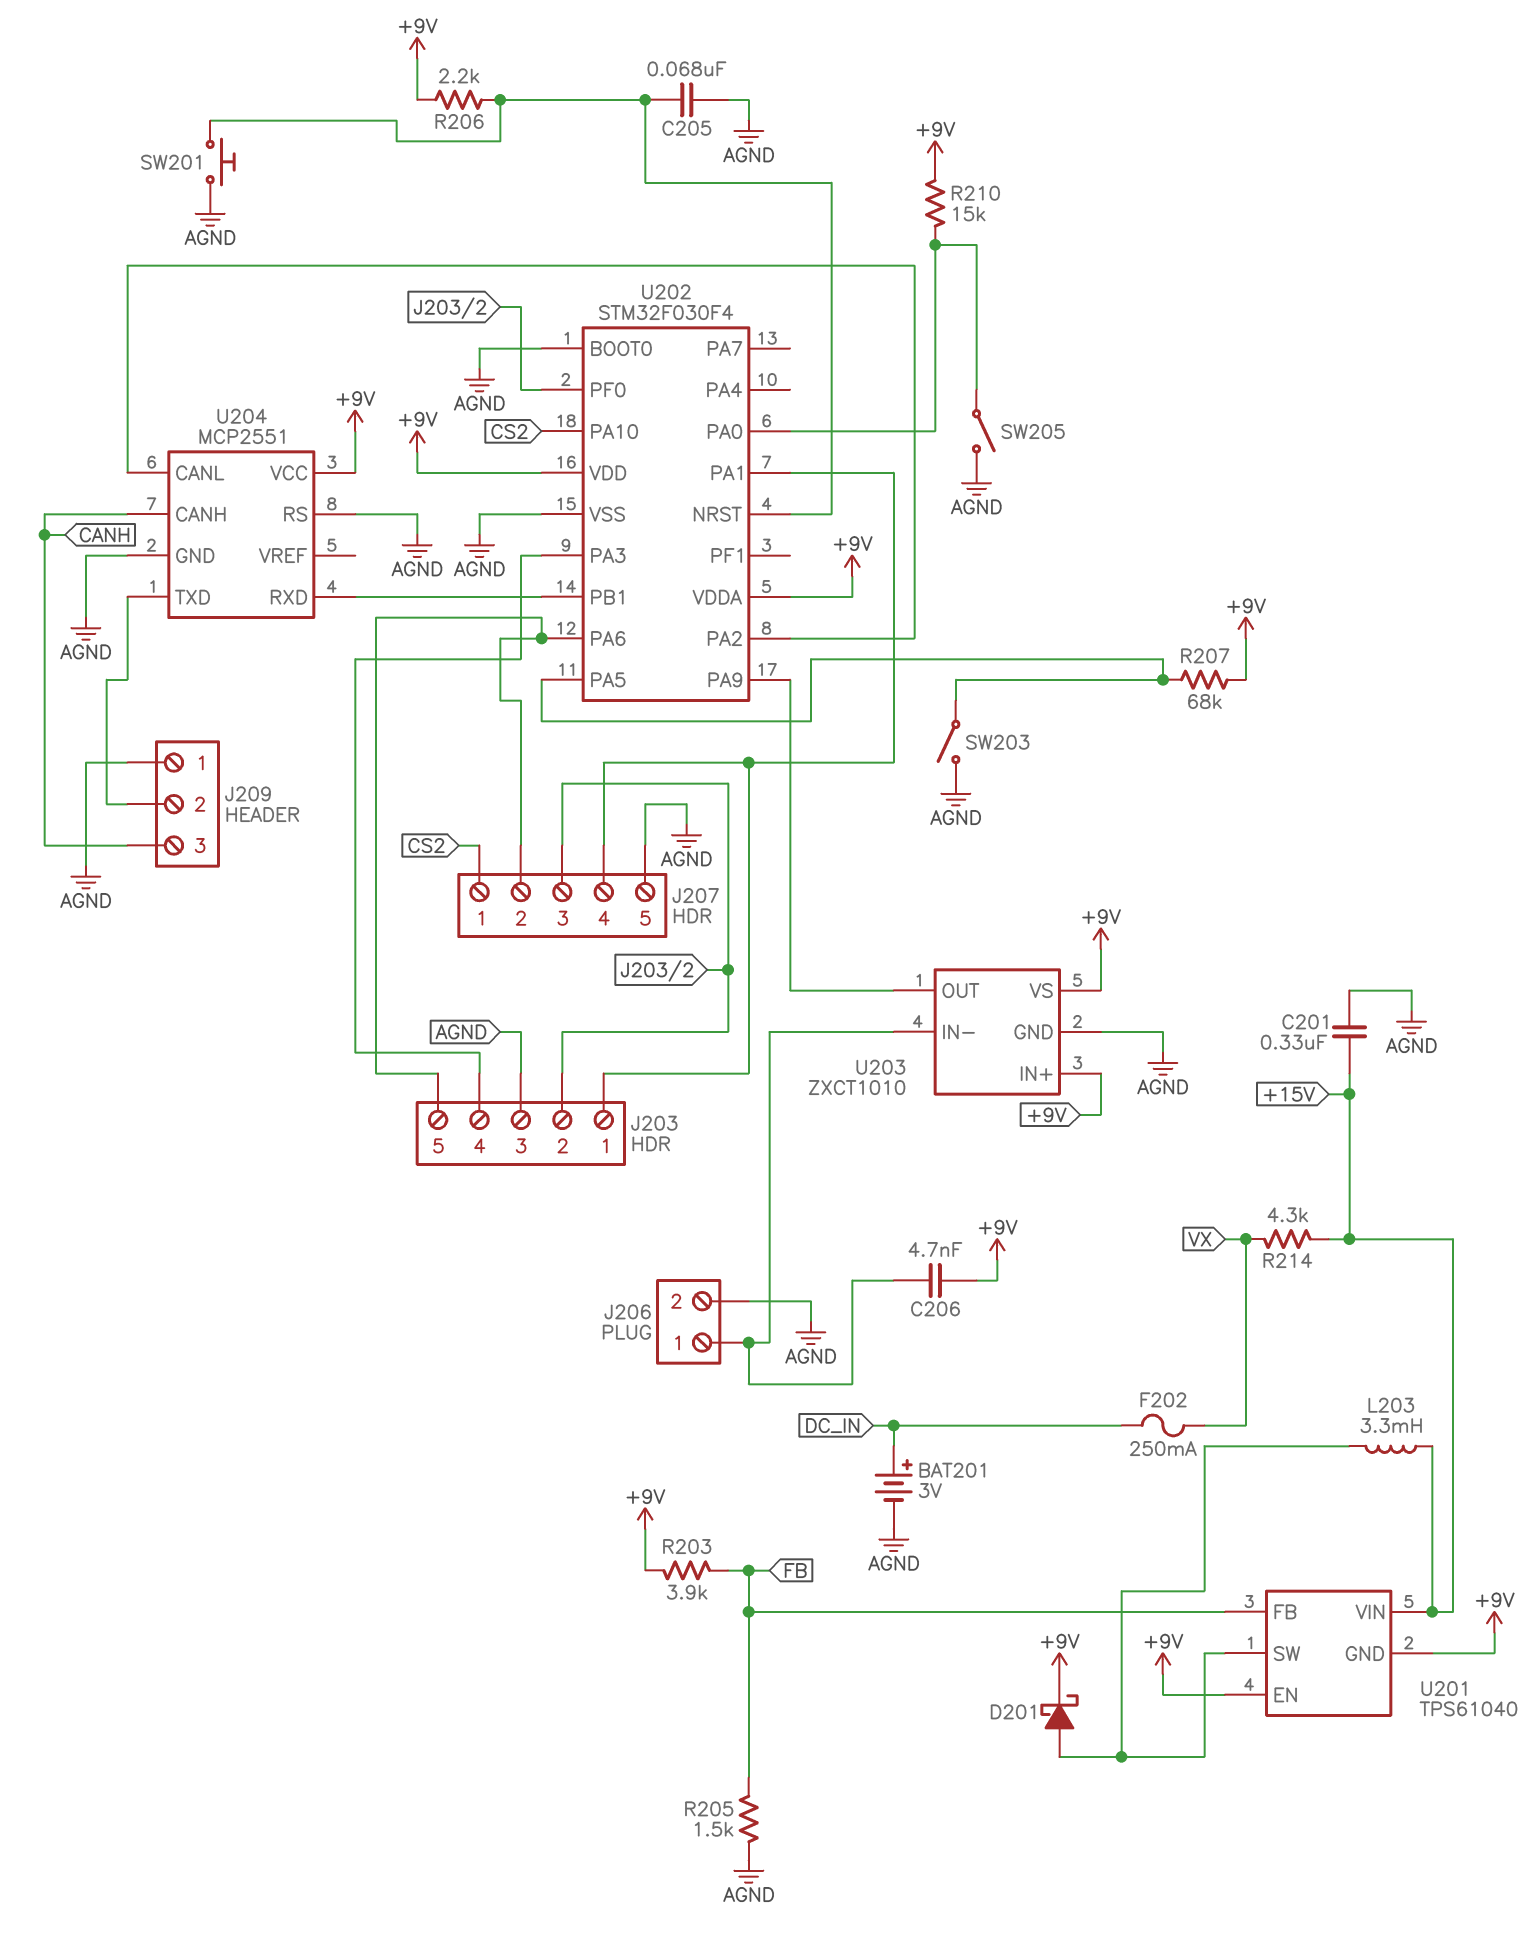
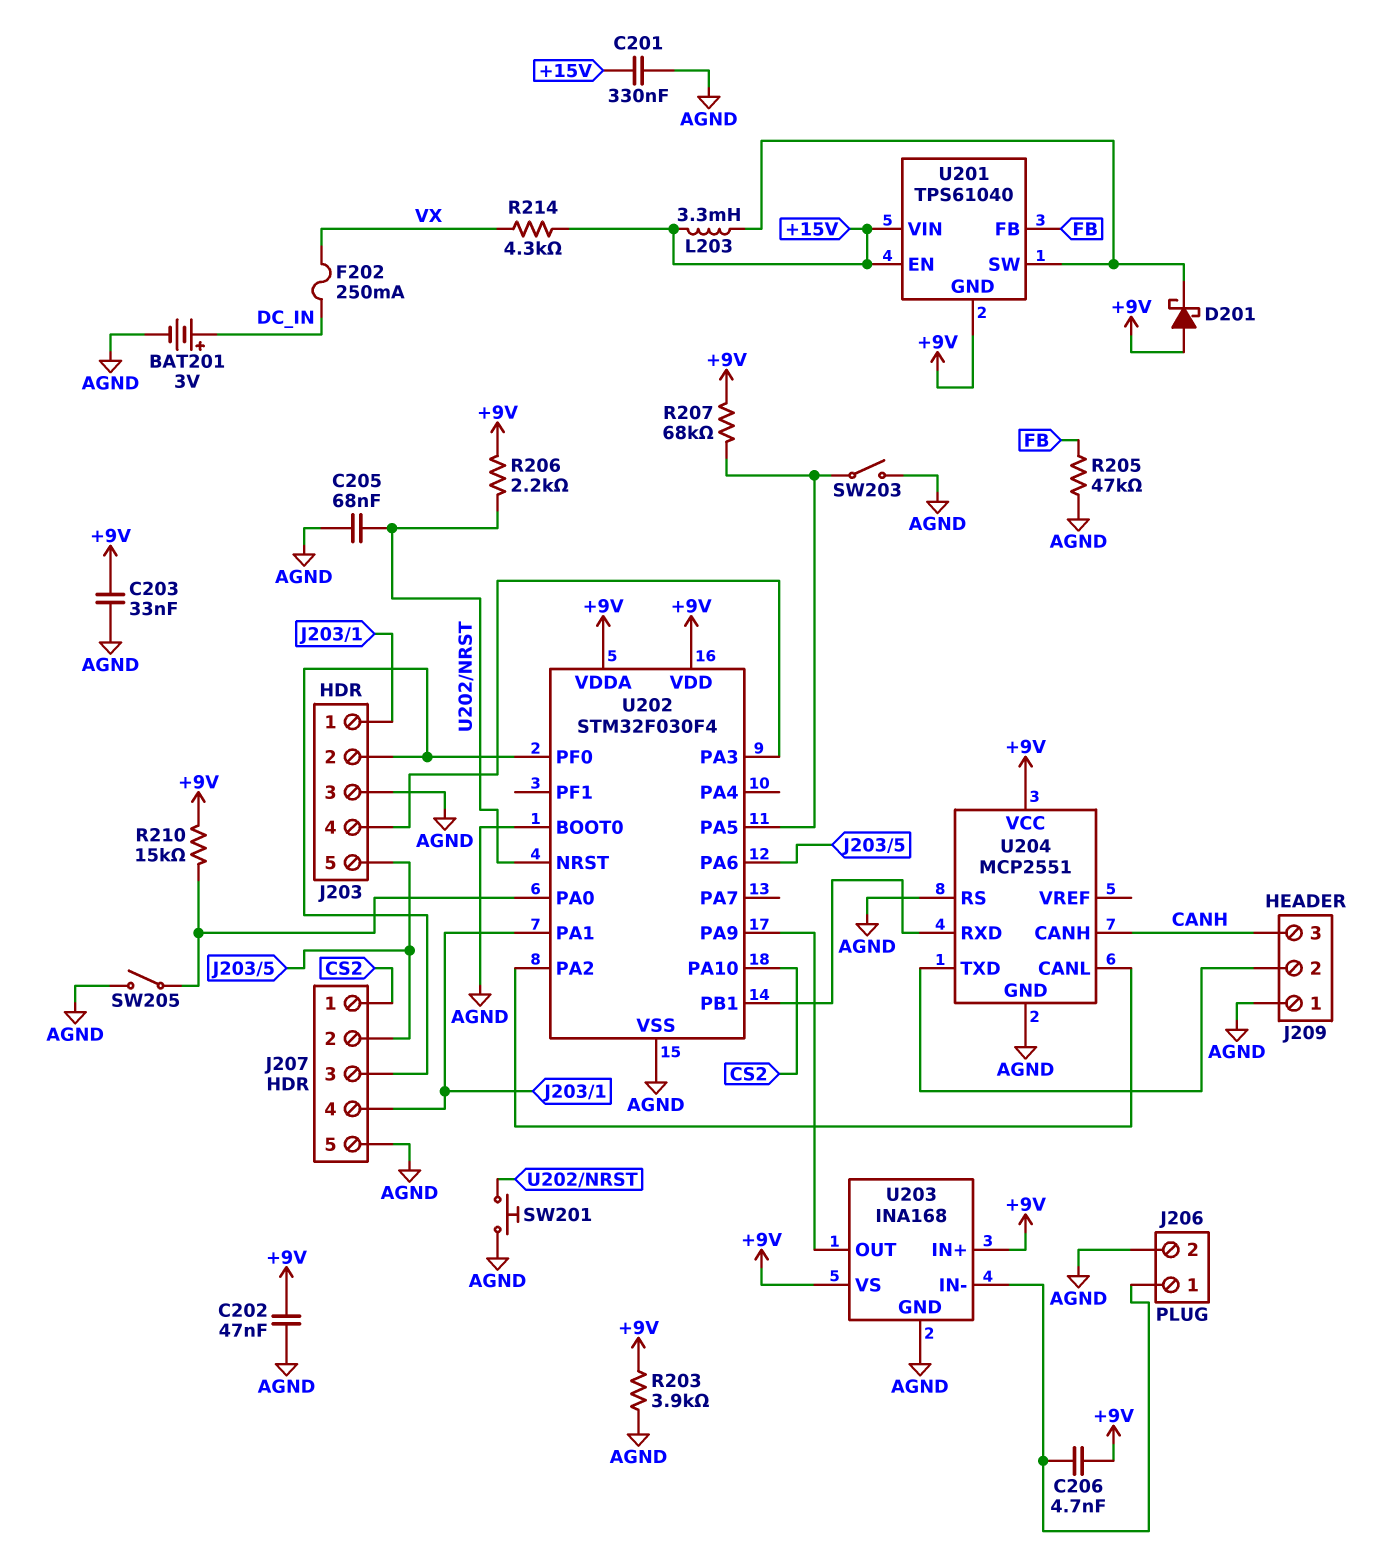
C202: none -> 47nF (+9V, AGND)
C203: none -> 33nF (+9V, AGND)
D201: schottky (A U201/SW, K +9V) -> schottky (A +9V, K U201/SW)
R203: 3.9k (+9V, FB) -> 3.9k (+9V, AGND)
R205: 1.5k (AGND, FB) -> 47k (AGND, FB)
U201 pin EN: +9V -> +15V
U203: ZXCT1010 -> INA168

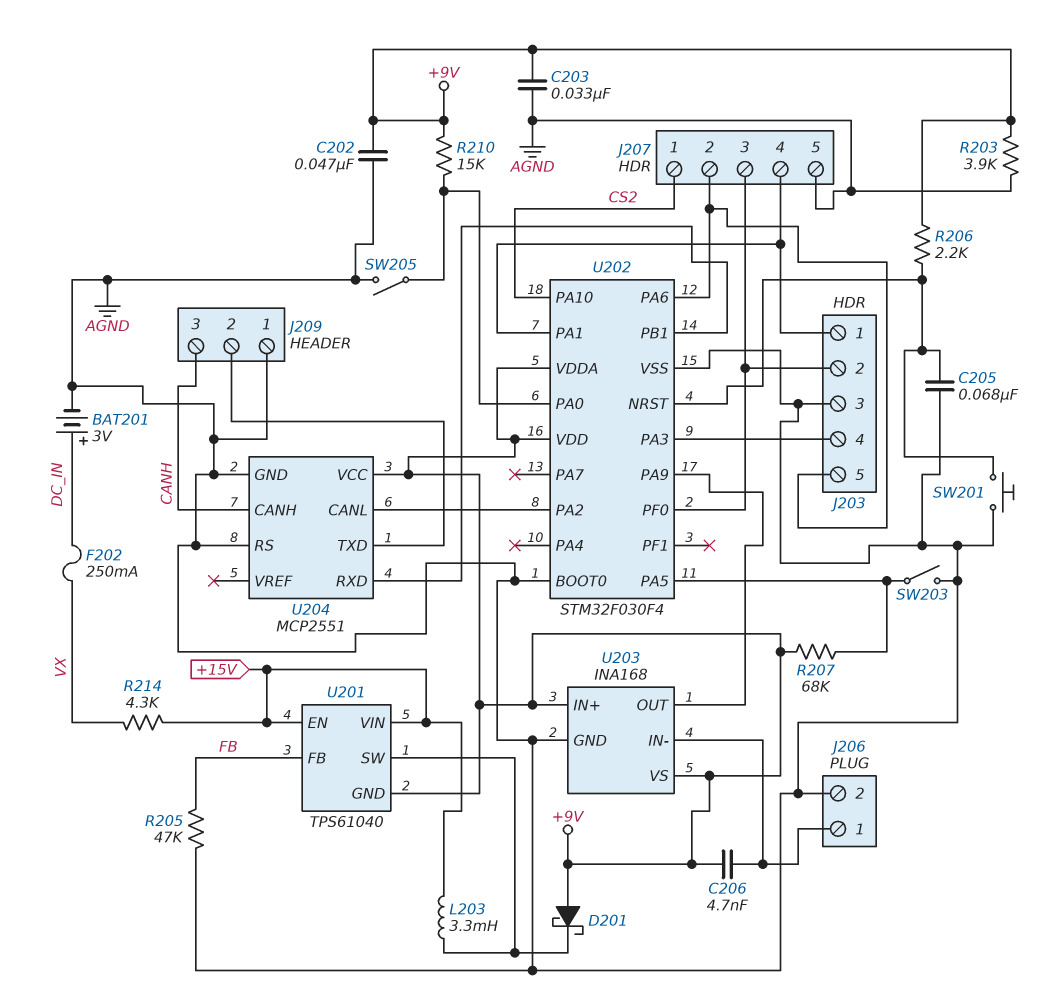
C201: 330nF (+15V, AGND) -> none

